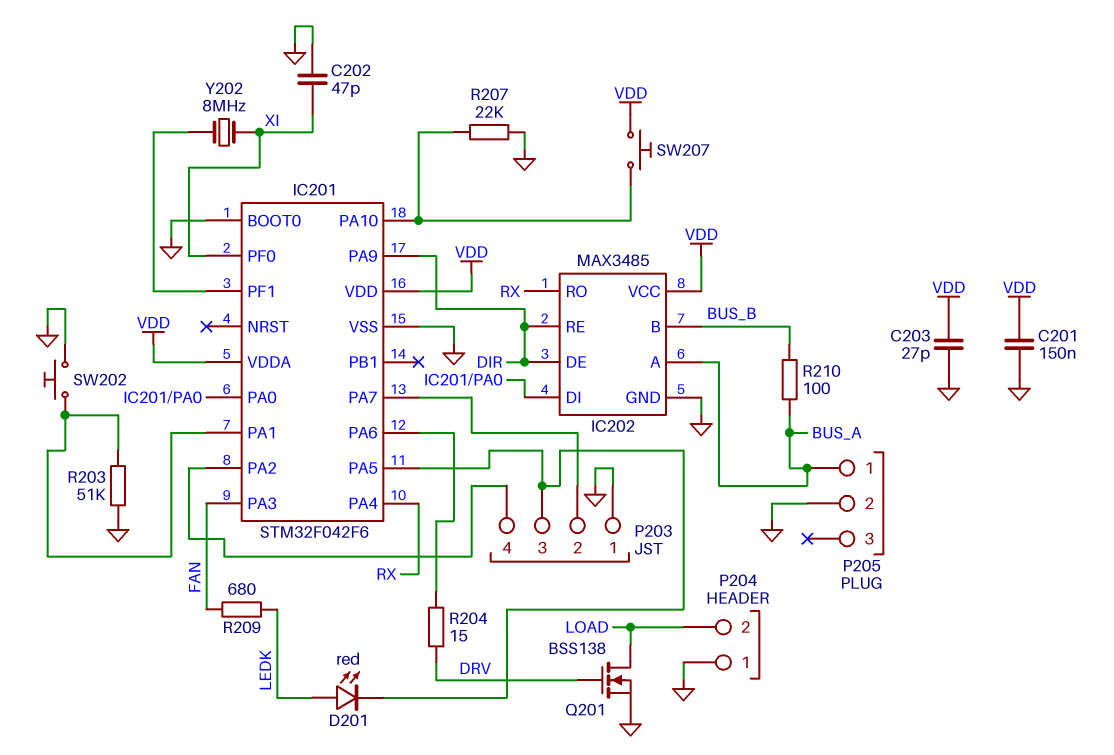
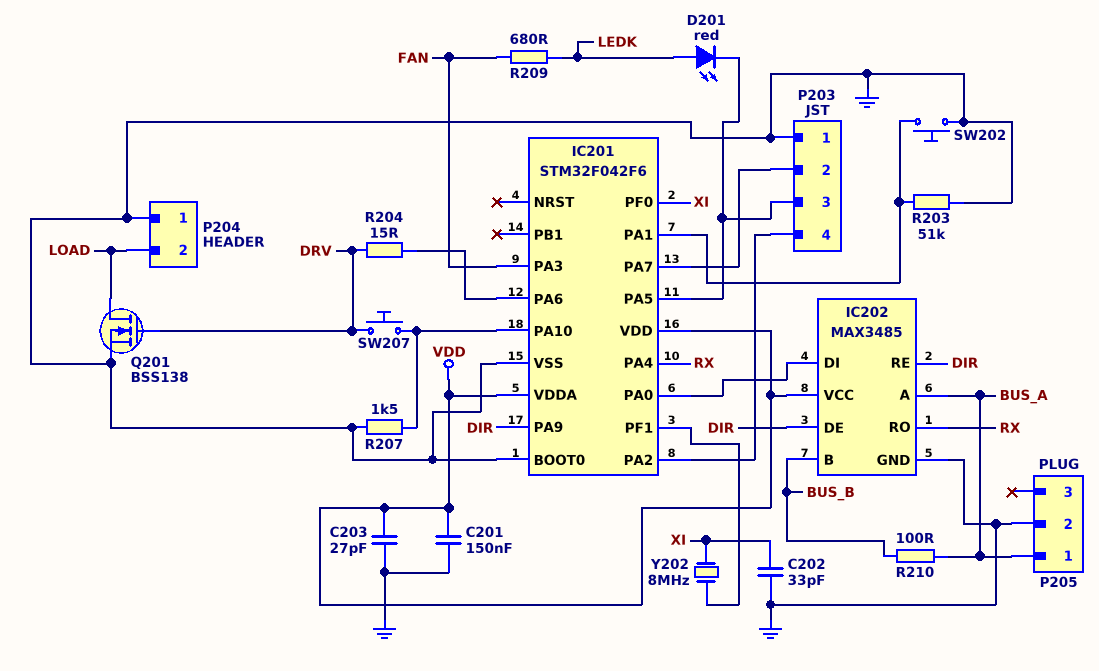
C202: 47pF (GND, XI) -> 33pF (GND, XI)
R207: 22k (GND, IC201/PA10) -> 1.5k (GND, IC201/PA10)
SW207: button (IC201/PA10, VDD) -> button (DRV, IC201/PA10)

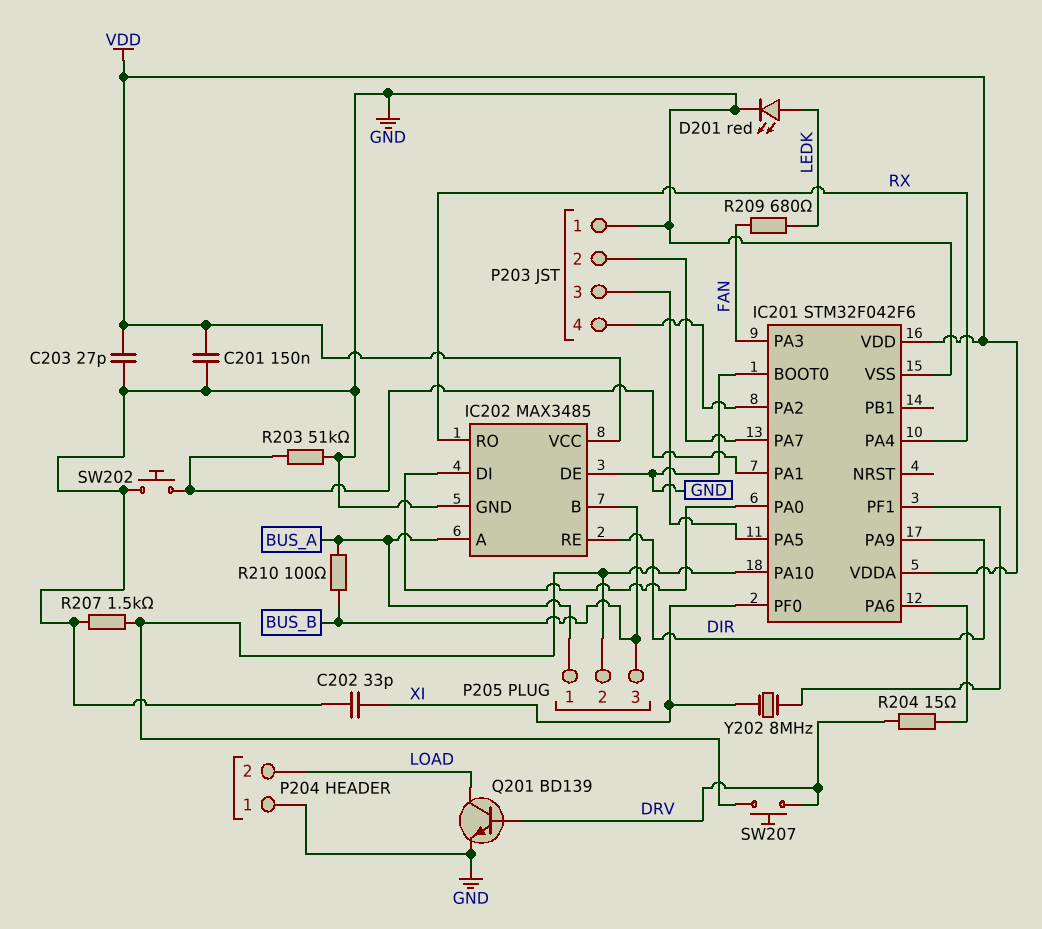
D201: LED red (A LEDK, K IC201/PA5) -> LED red (A LEDK, K GND)
IC202 pin DE: DIR -> GND
P205 pin 2: GND -> IC201/PA10
P205 pin 3: none -> BUS_B
Q201: NMOS BSS138 (G DRV, D LOAD, S GND) -> NPN BD139 (B DRV, C LOAD, E GND)

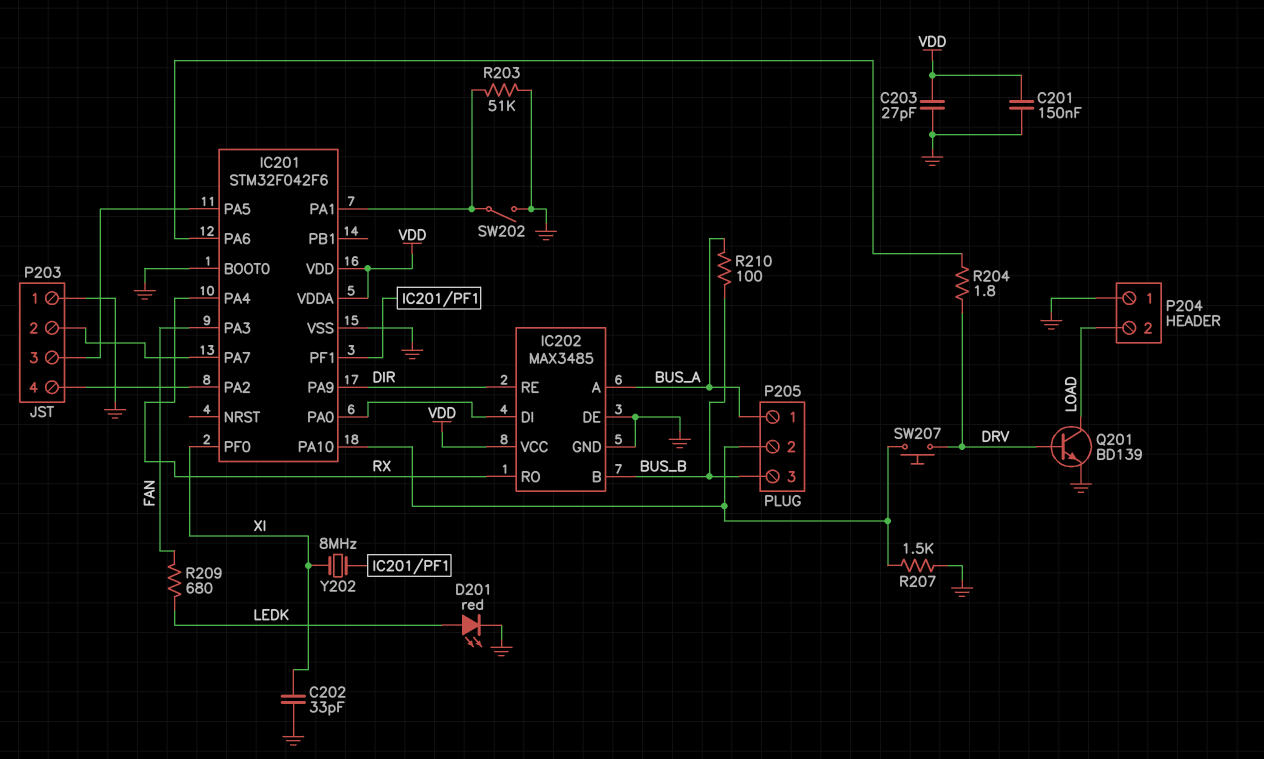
R204: 15 (DRV, IC201/PA6) -> 1.8 (DRV, IC201/PA6)
SW202: button (GND, IC201/PA1) -> switch (GND, IC201/PA1)

